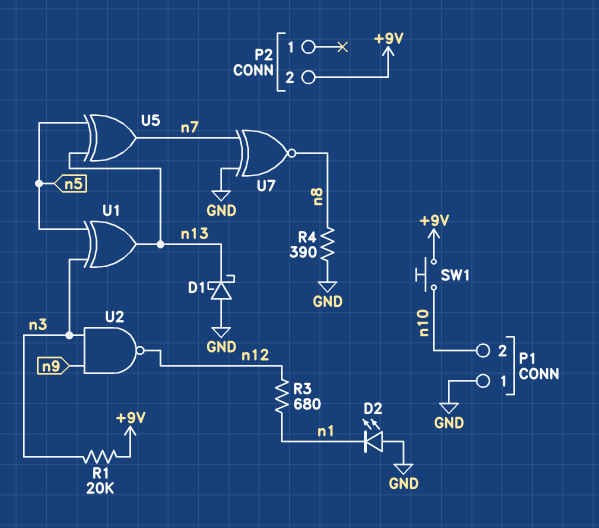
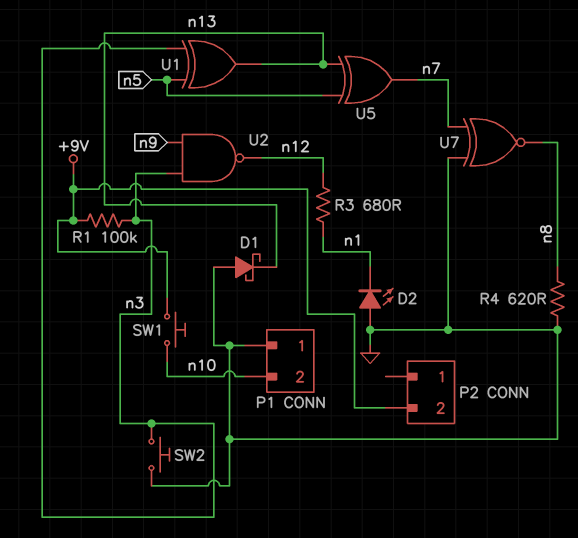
R1: 20k (+9V, n3) -> 100k (+9V, n3)
R4: 390 (GND, n8) -> 620 (GND, n8)
SW2: none -> button (GND, n3)

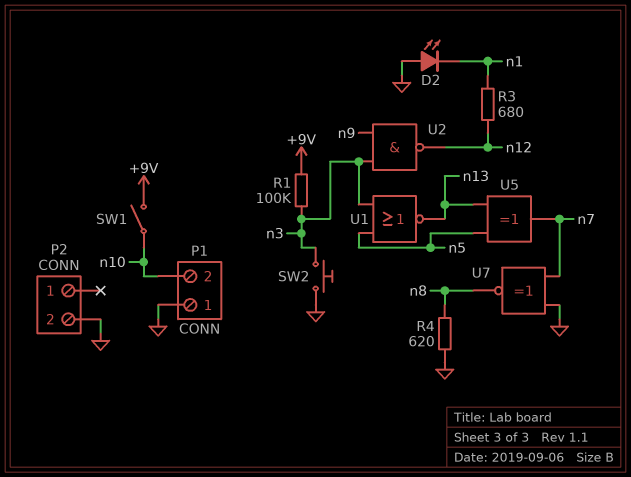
D1: schottky (A GND, K n13) -> none
P2 pin 2: +9V -> GND
SW1: button (+9V, n10) -> switch (+9V, n10)
U1: XOR (in n3, in n5, out n13) -> NOR (in n3, in n5, out n13)

